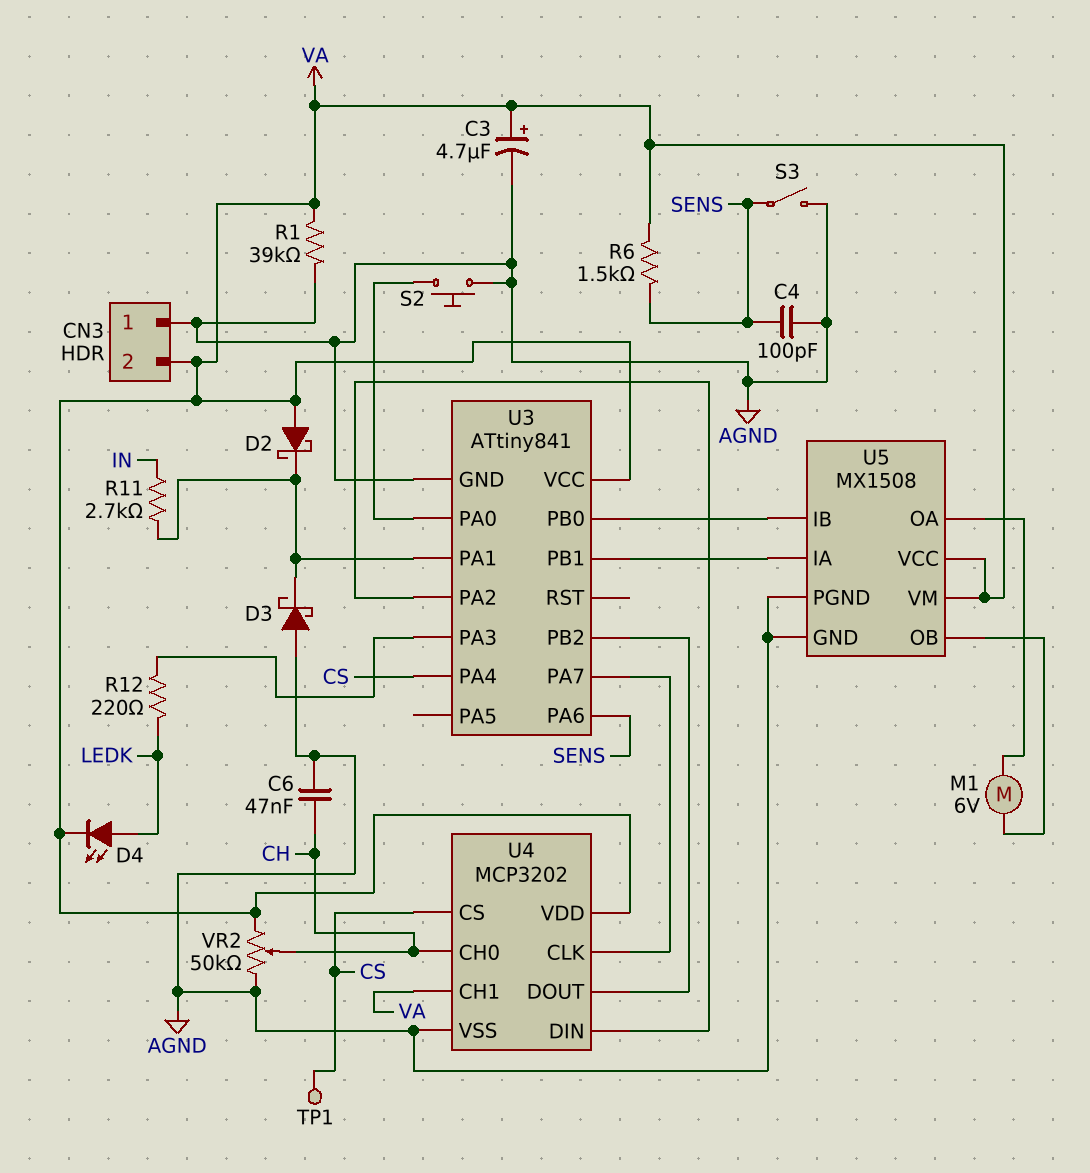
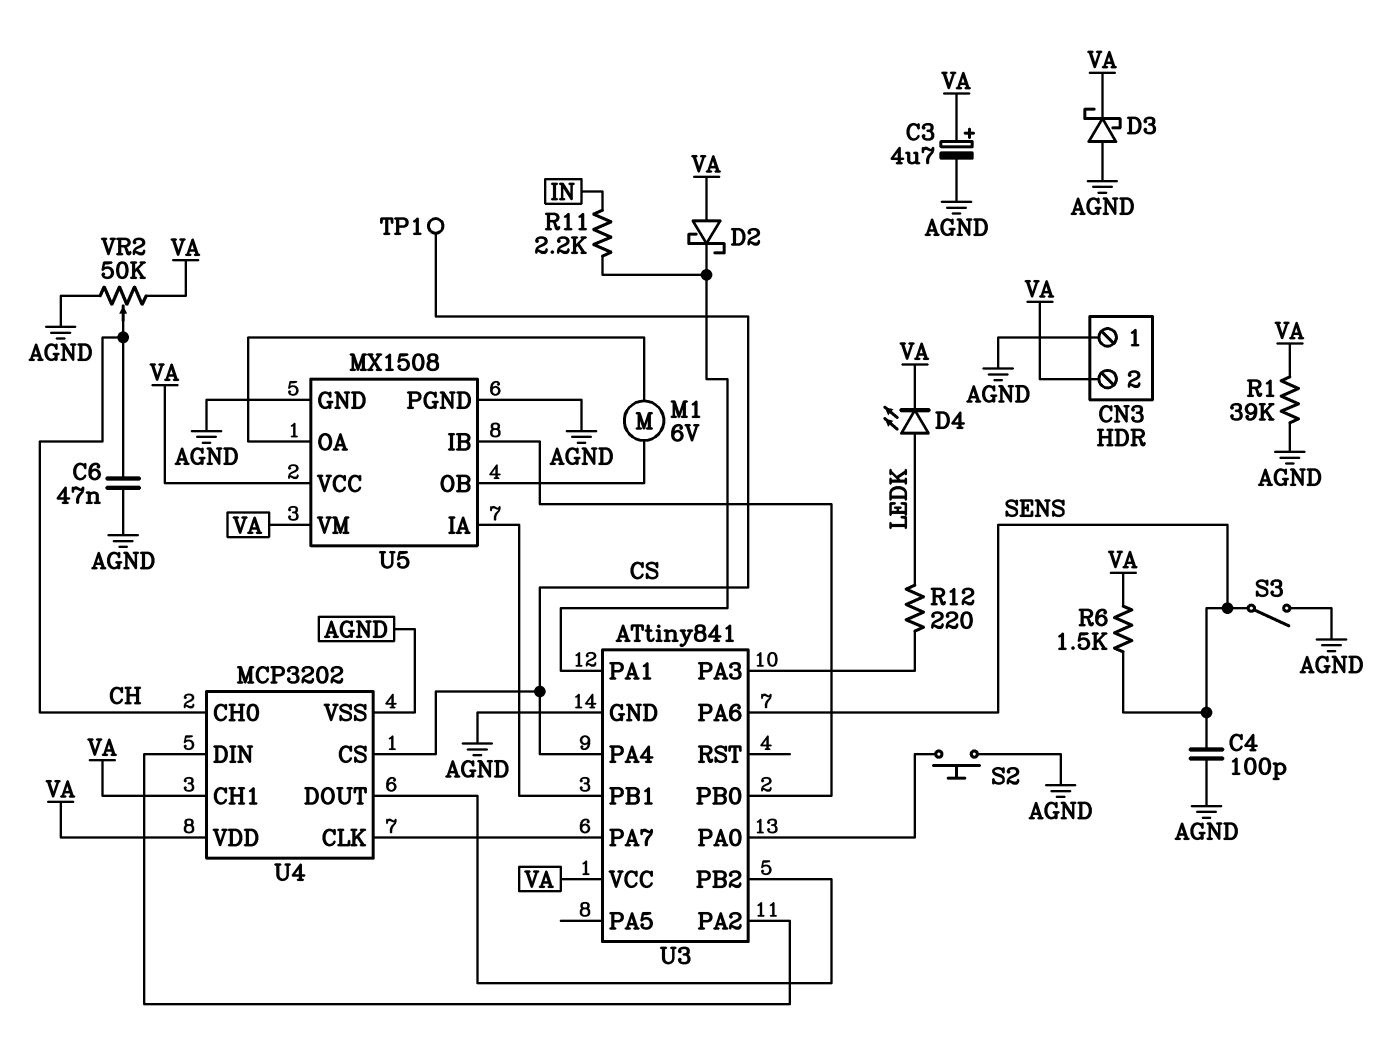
D3: schottky (A AGND, K U3/PA1) -> schottky (A AGND, K VA)
R11: 2.7k (IN, U3/PA1) -> 2.2k (IN, U3/PA1)

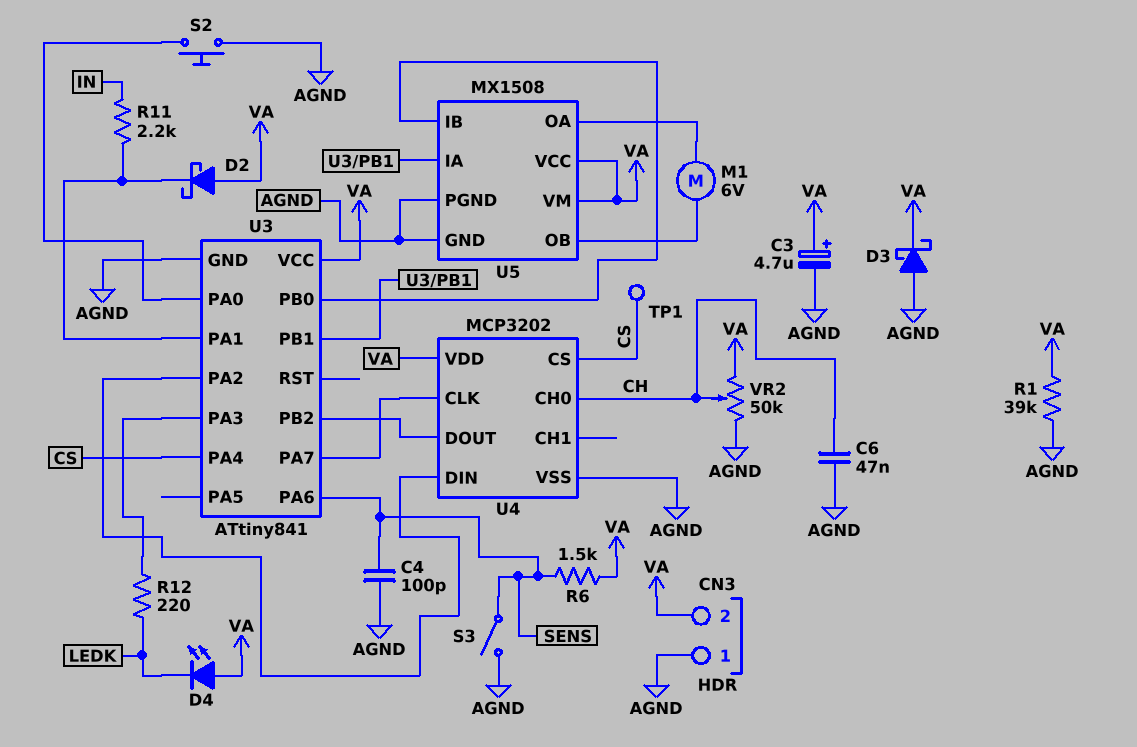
D4: LED (A LEDK, K VA) -> LED (A VA, K LEDK)
U4 pin CH1: VA -> none

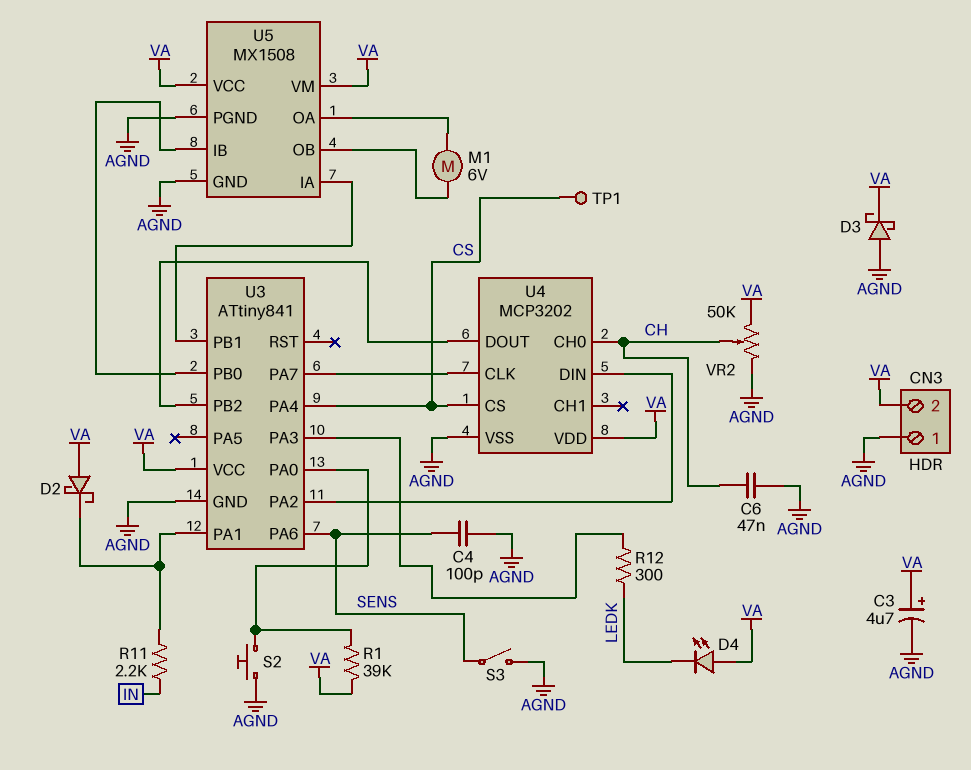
R1: 39k (AGND, VA) -> 39k (U3/PA0, VA)
R6: 1.5k (SENS, VA) -> none
R12: 220 (LEDK, U3/PA3) -> 300 (LEDK, U3/PA3)

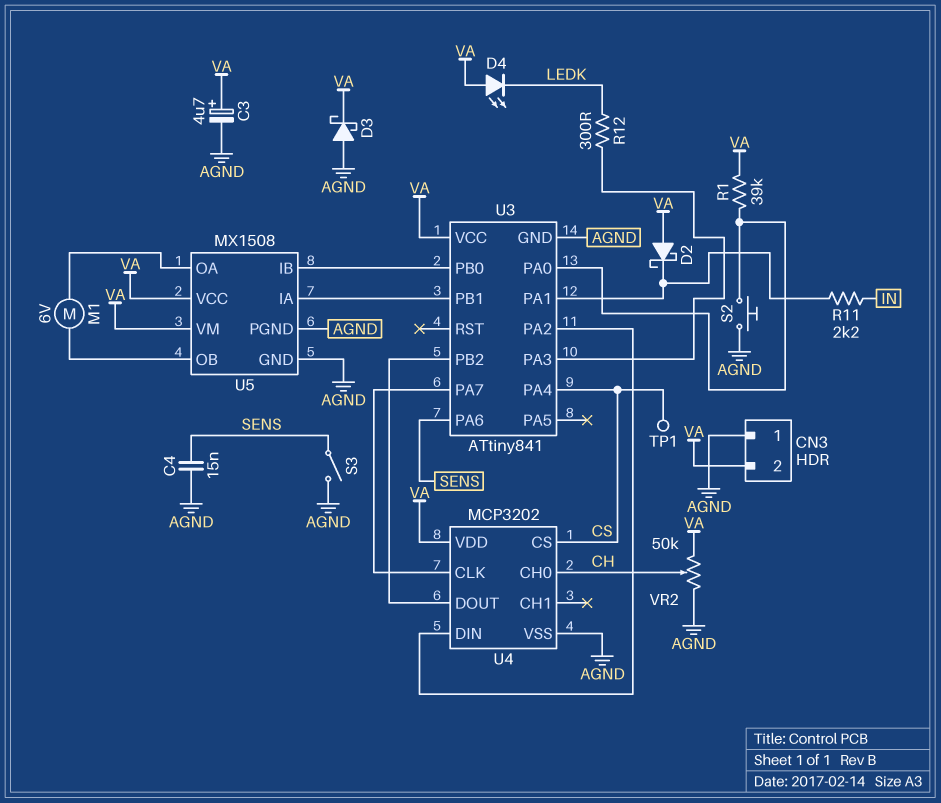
C4: 100pF (AGND, SENS) -> 15nF (AGND, SENS)
C6: 47nF (AGND, CH) -> none

